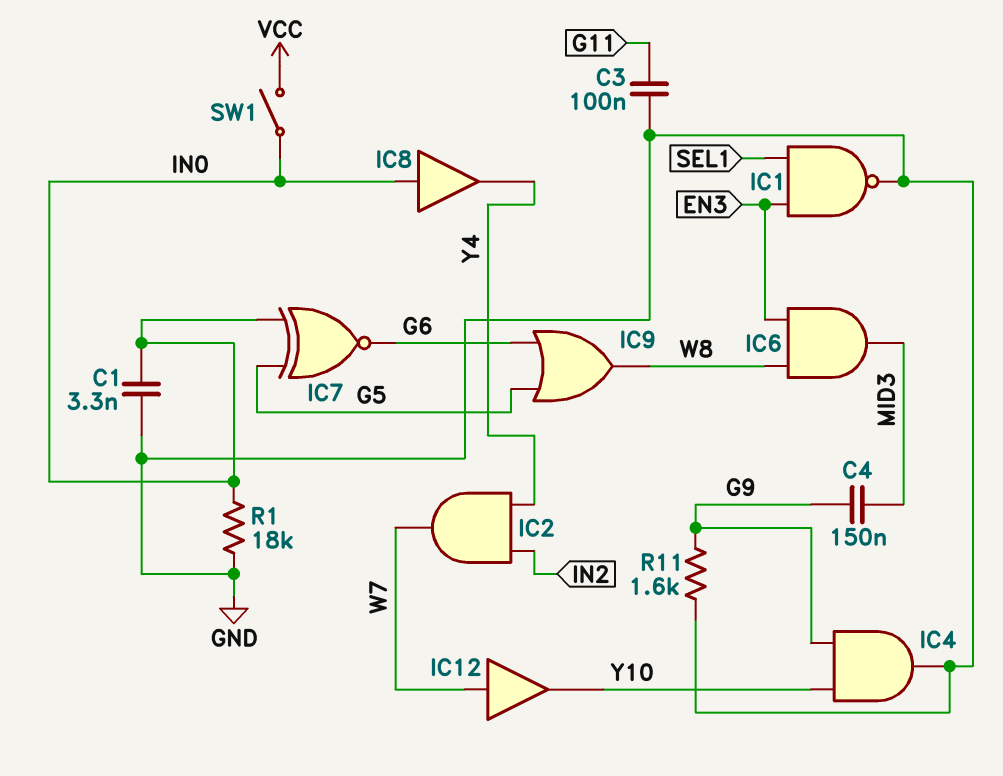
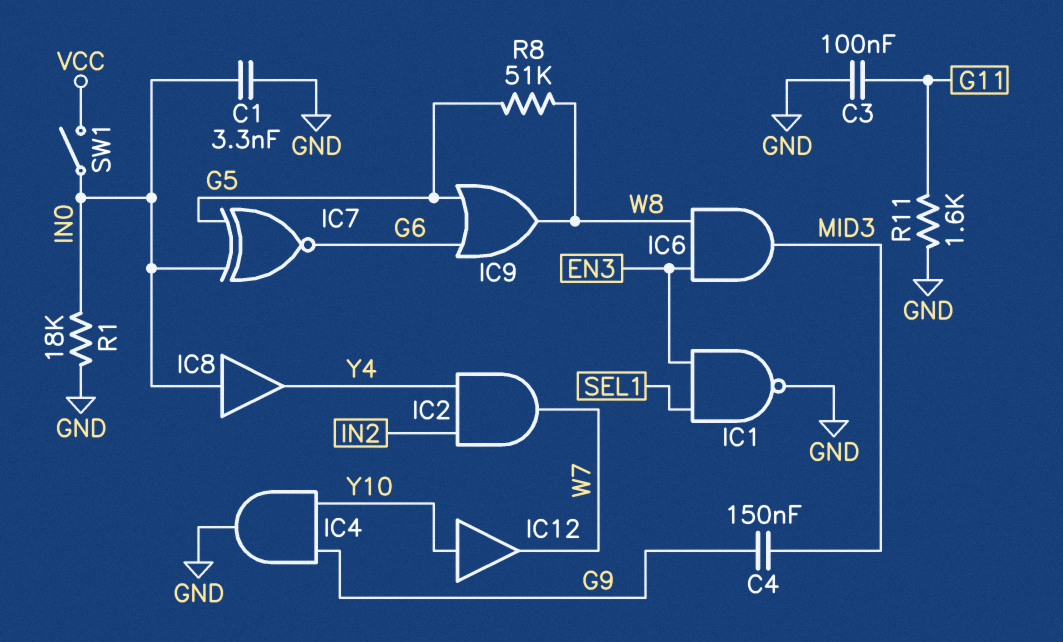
IC12: buffer (in W7, out Y10) -> buffer (in Y10, out W7)
R8: none -> 51k (G5, W8)
R11: 1.6k (G9, GND) -> 1.6k (G11, GND)

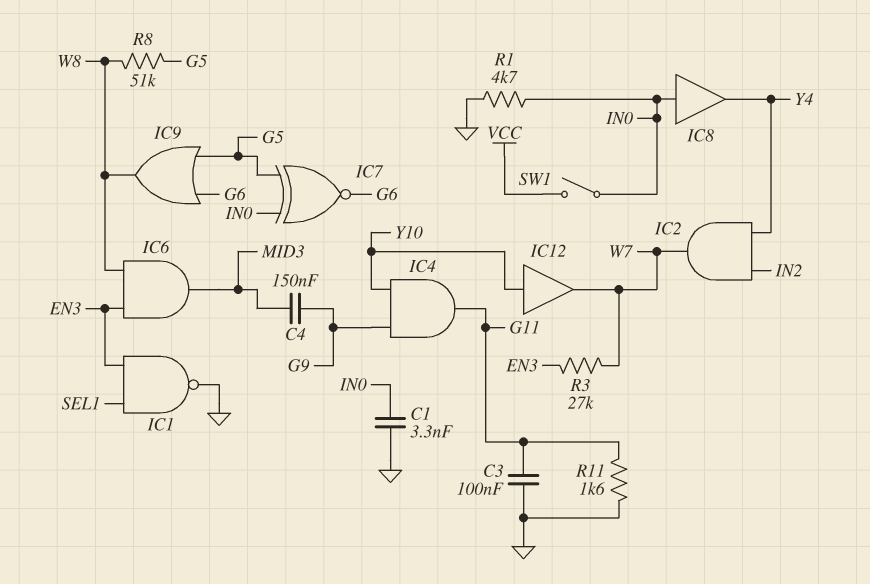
IC4: AND (in G9, in Y10, out GND) -> AND (in G9, in Y10, out G11)
R1: 18k (GND, IN0) -> 4.7k (GND, IN0)
R3: none -> 27k (EN3, W7)

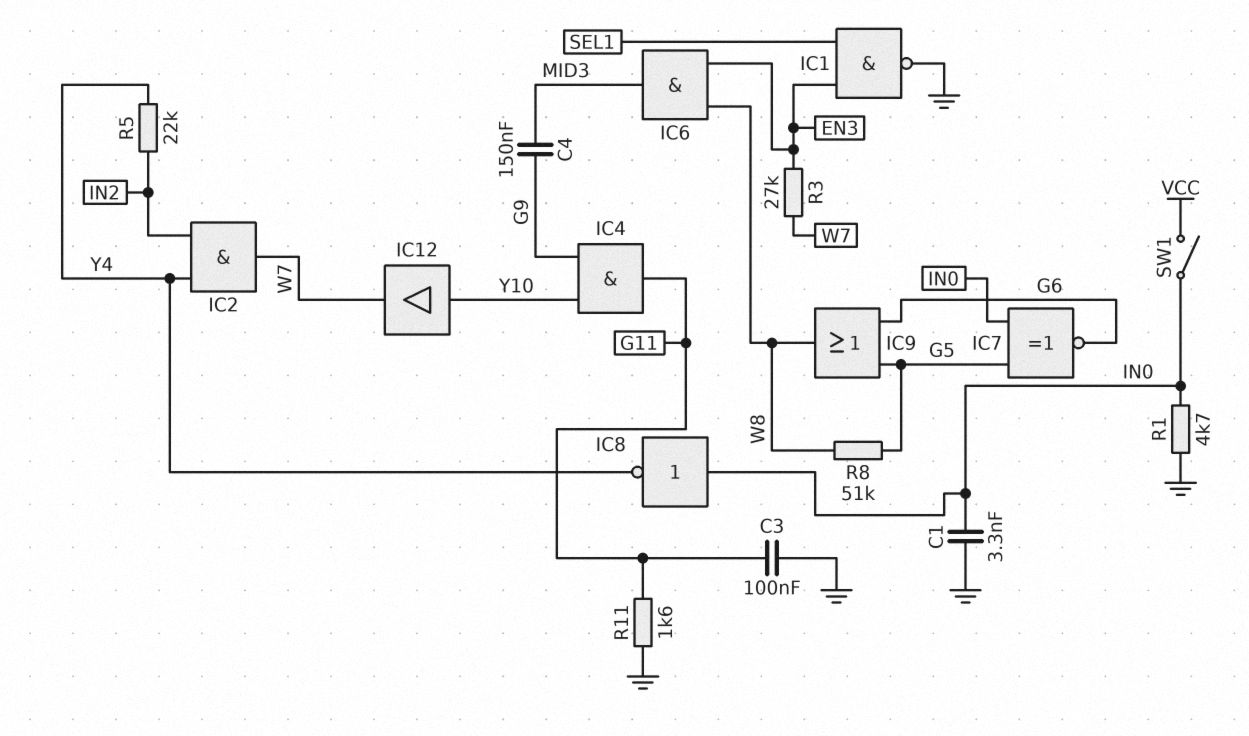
IC8: buffer (in IN0, out Y4) -> NOT (in IN0, out Y4)
R5: none -> 22k (IN2, Y4)

